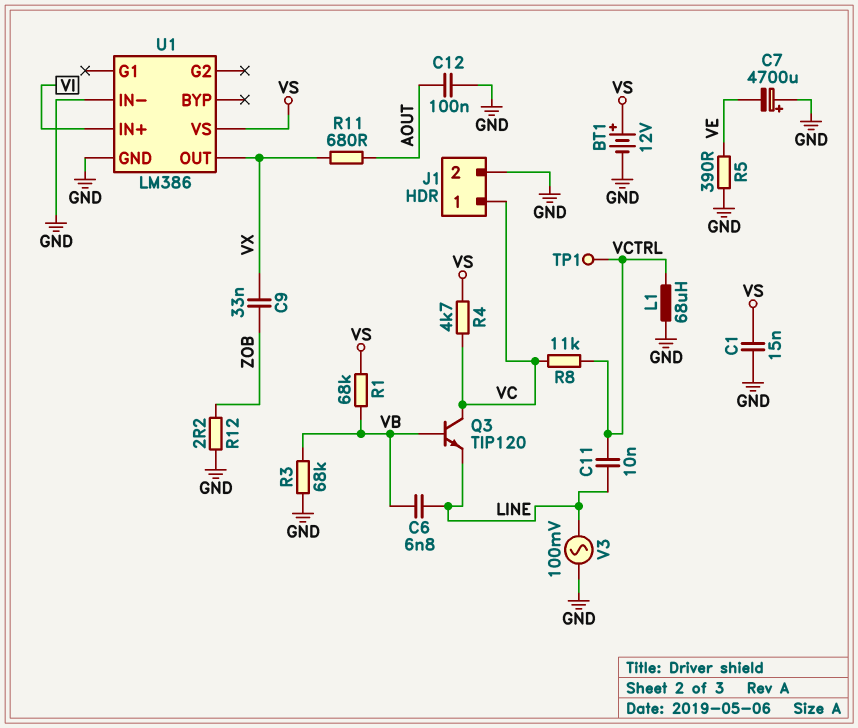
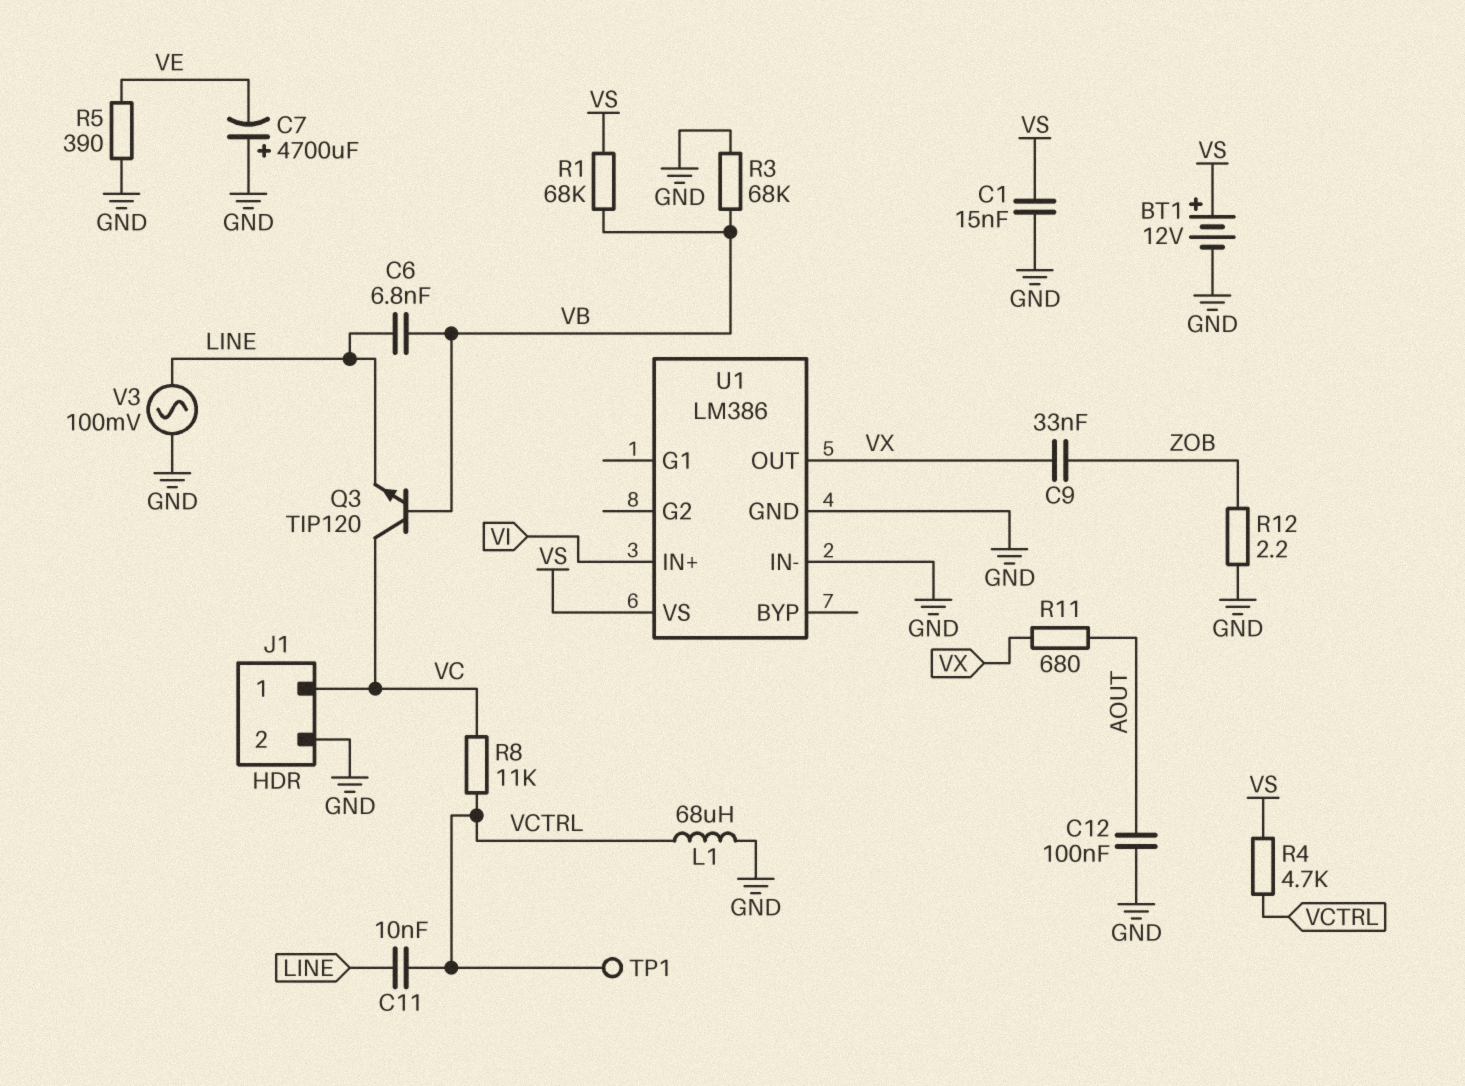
R4: 4.7k (VC, VS) -> 4.7k (VCTRL, VS)

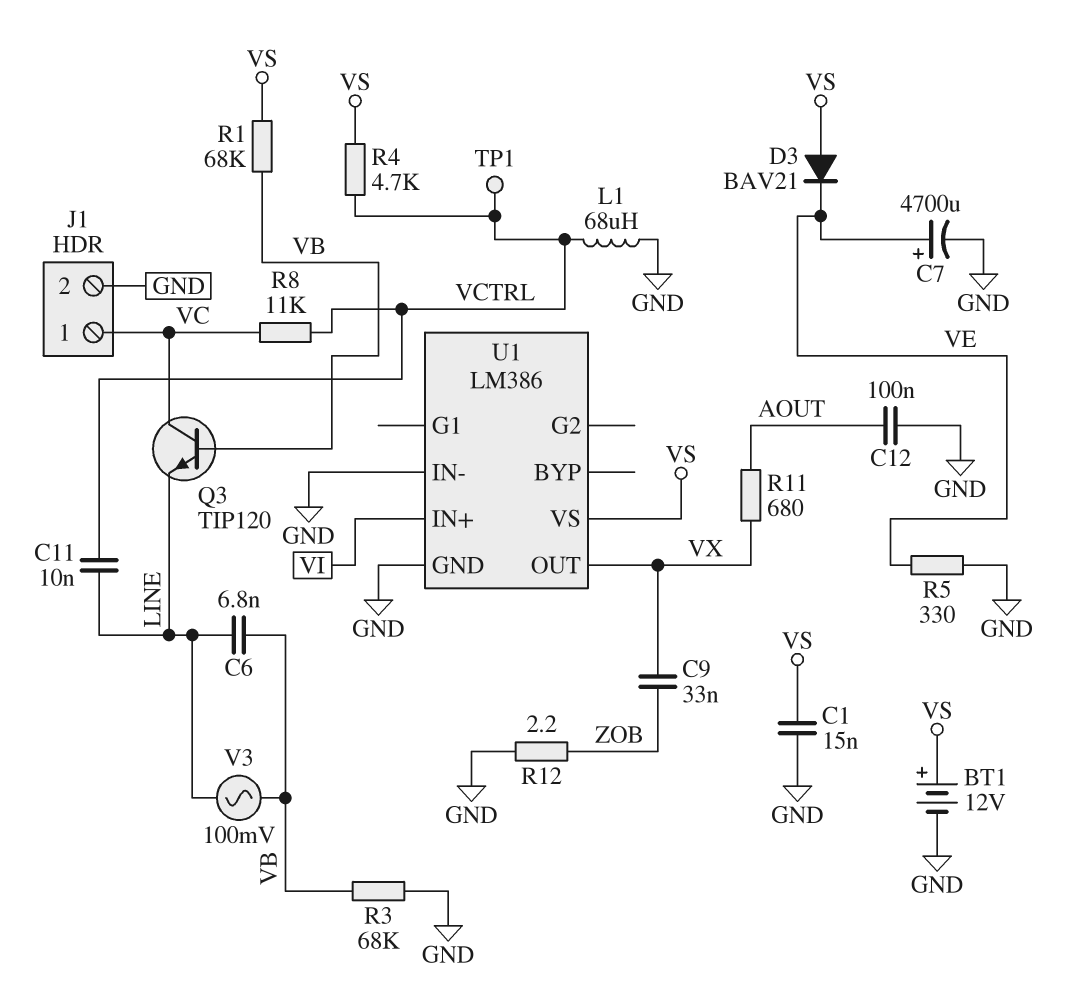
C7: 4700uF (plus GND, minus VE) -> 4700uF (plus VE, minus GND)
D3: none -> diode BAV21 (A VS, K VE)
R5: 390 (GND, VE) -> 330 (GND, VE)
V3: AC 100mV (GND, LINE) -> AC 100mV (LINE, VB)

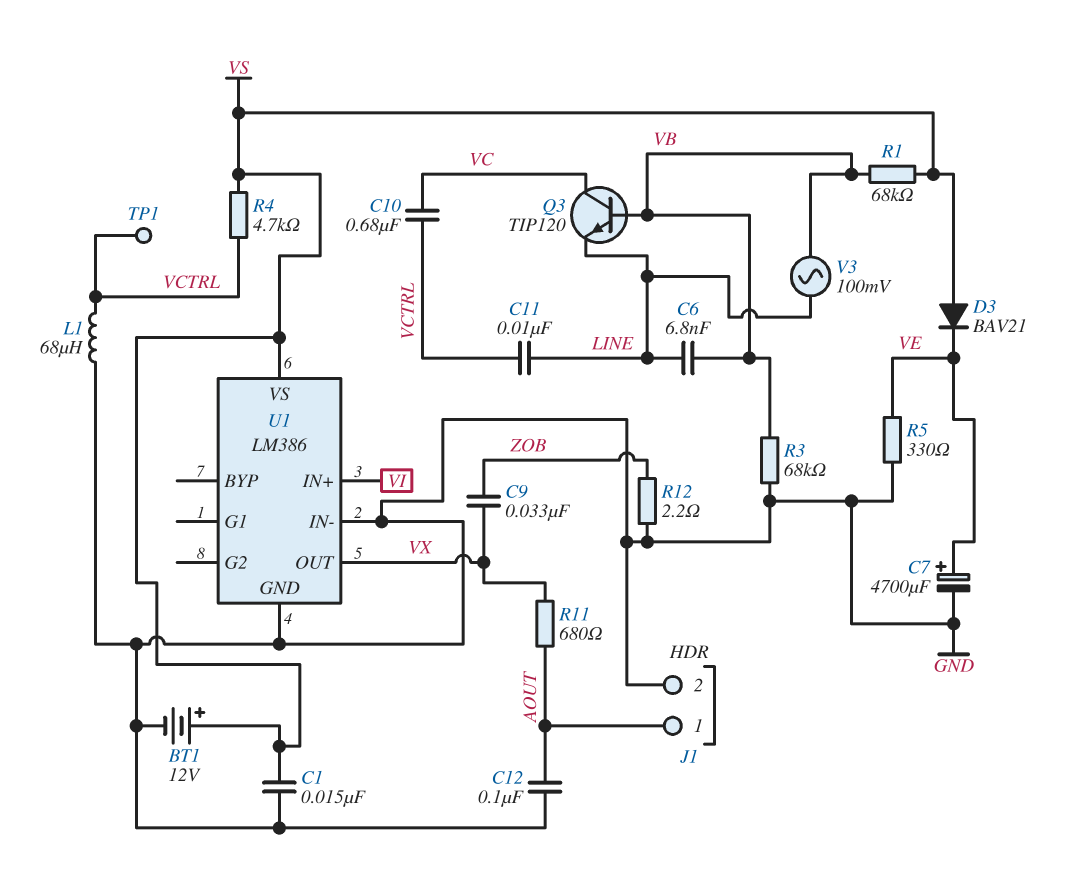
C10: none -> 680nF (VC, VCTRL)
J1 pin 1: VC -> AOUT
R8: 11k (VC, VCTRL) -> none

